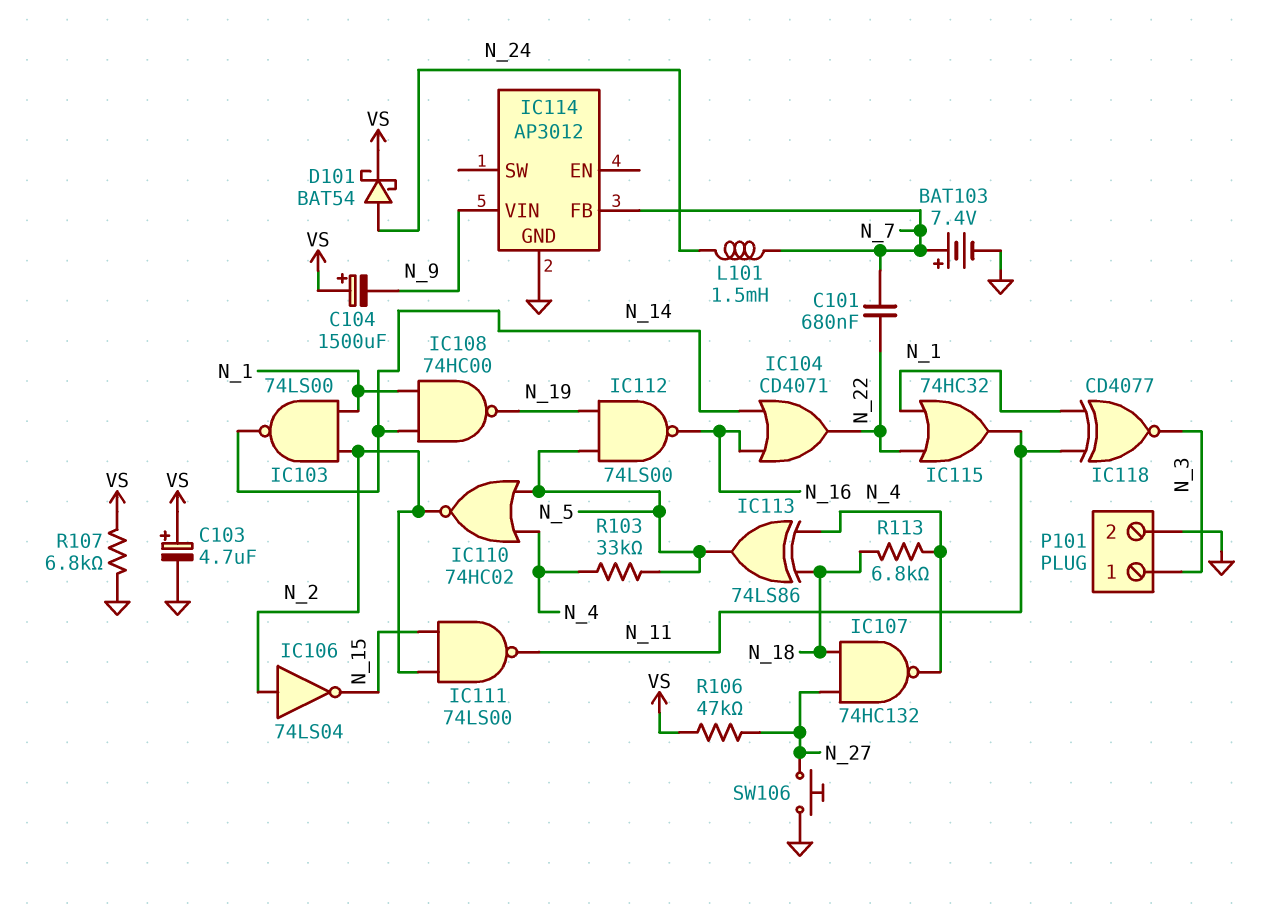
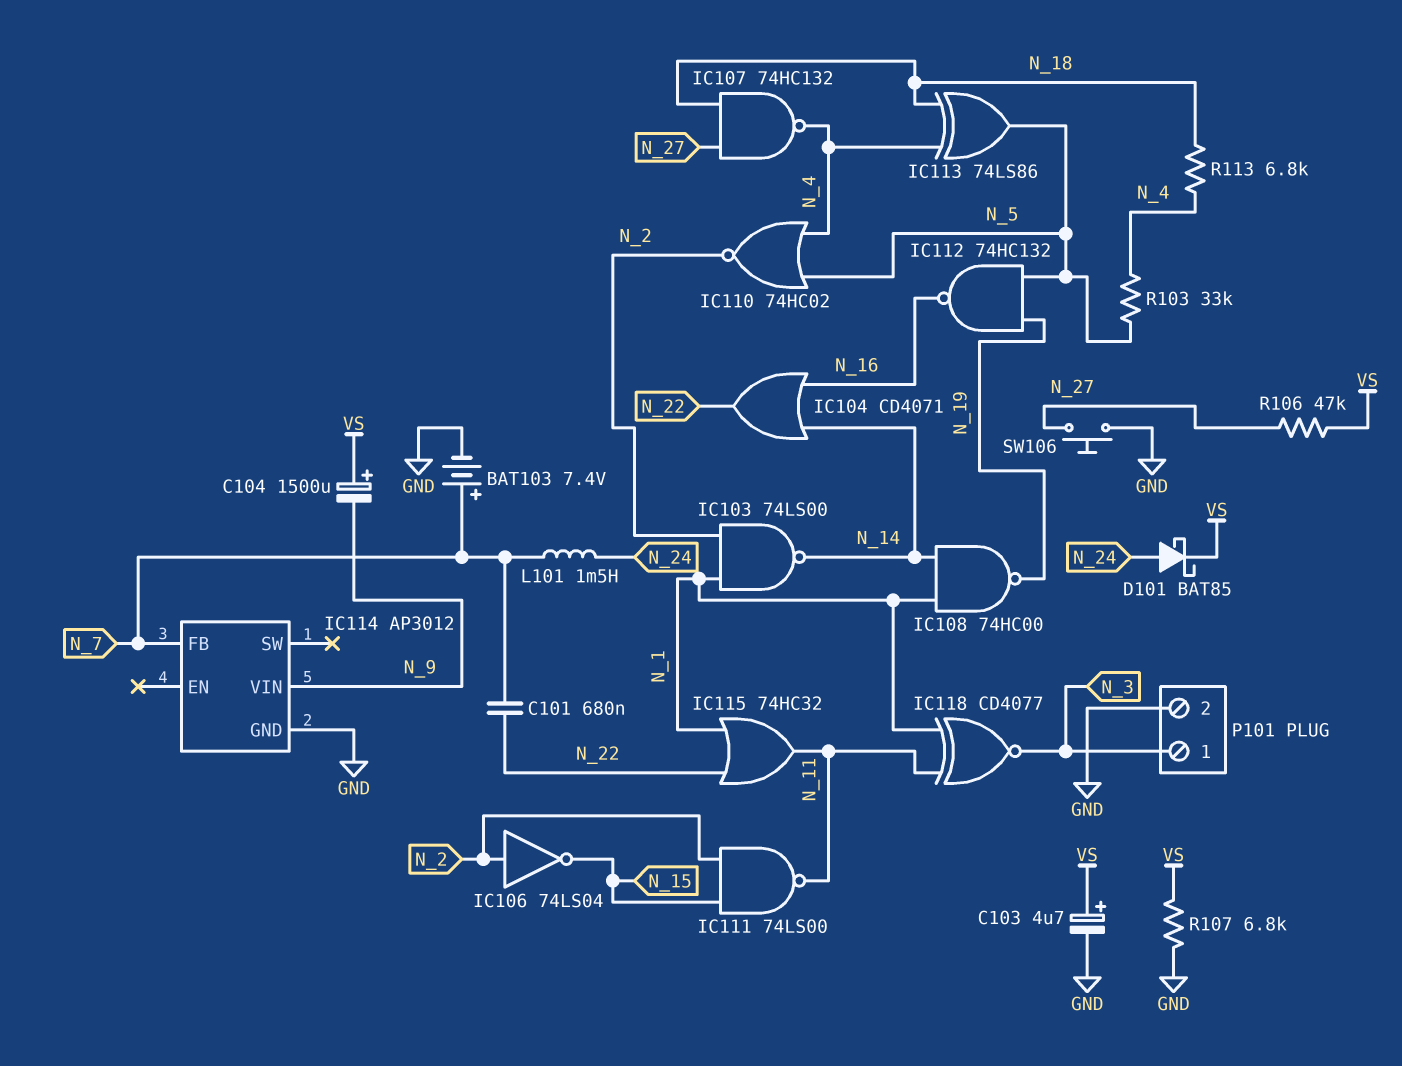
D101: schottky BAT54 (A N_24, K VS) -> schottky BAT85 (A N_24, K VS)
IC112: NAND 74LS00 (in N_5, in N_19, out N_16) -> NAND 74HC132 (in N_5, in N_19, out N_16)

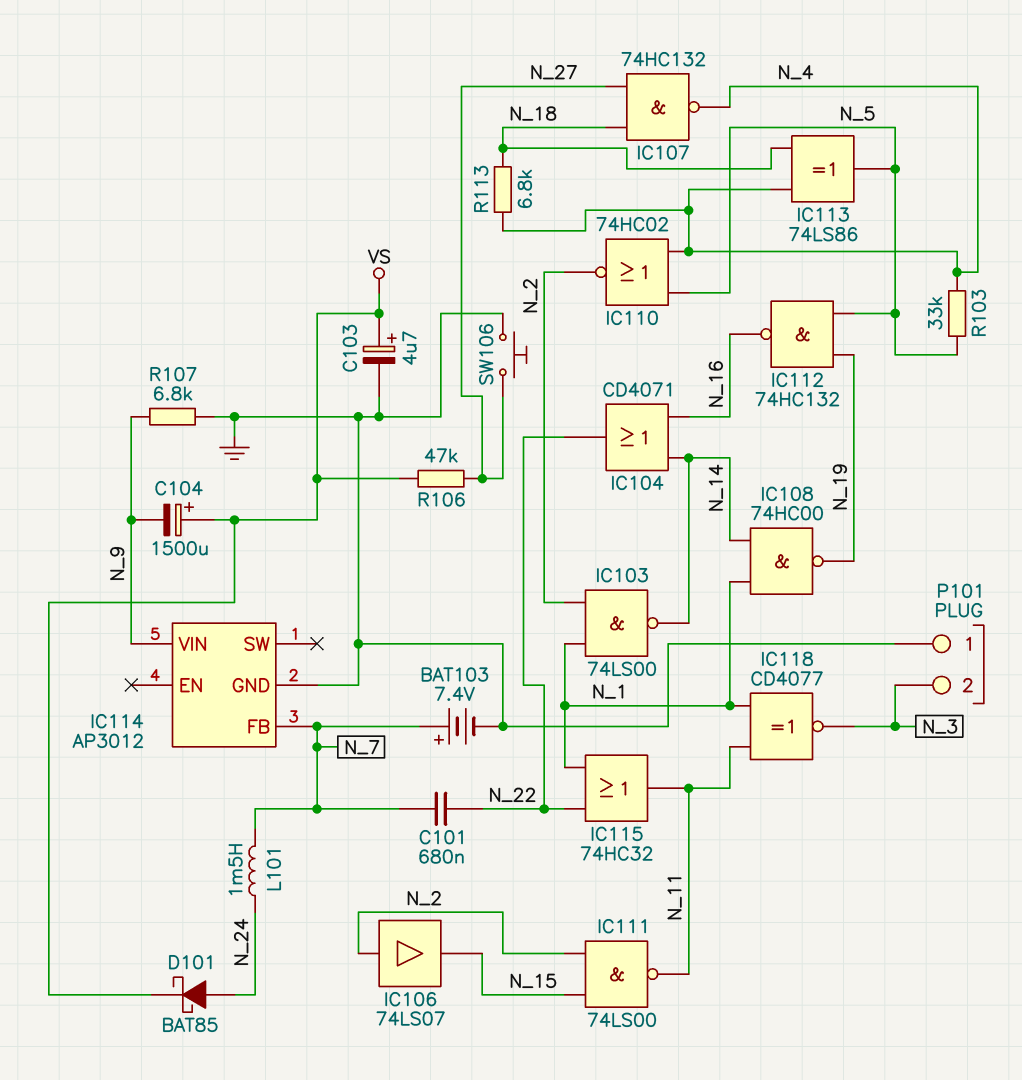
IC106: NOT 74LS04 (in N_2, out N_15) -> buffer 74LS07 (in N_2, out N_15)
P101 pin 1: N_3 -> GND
P101 pin 2: GND -> N_3
R107: 6.8k (GND, VS) -> 6.8k (GND, N_9)

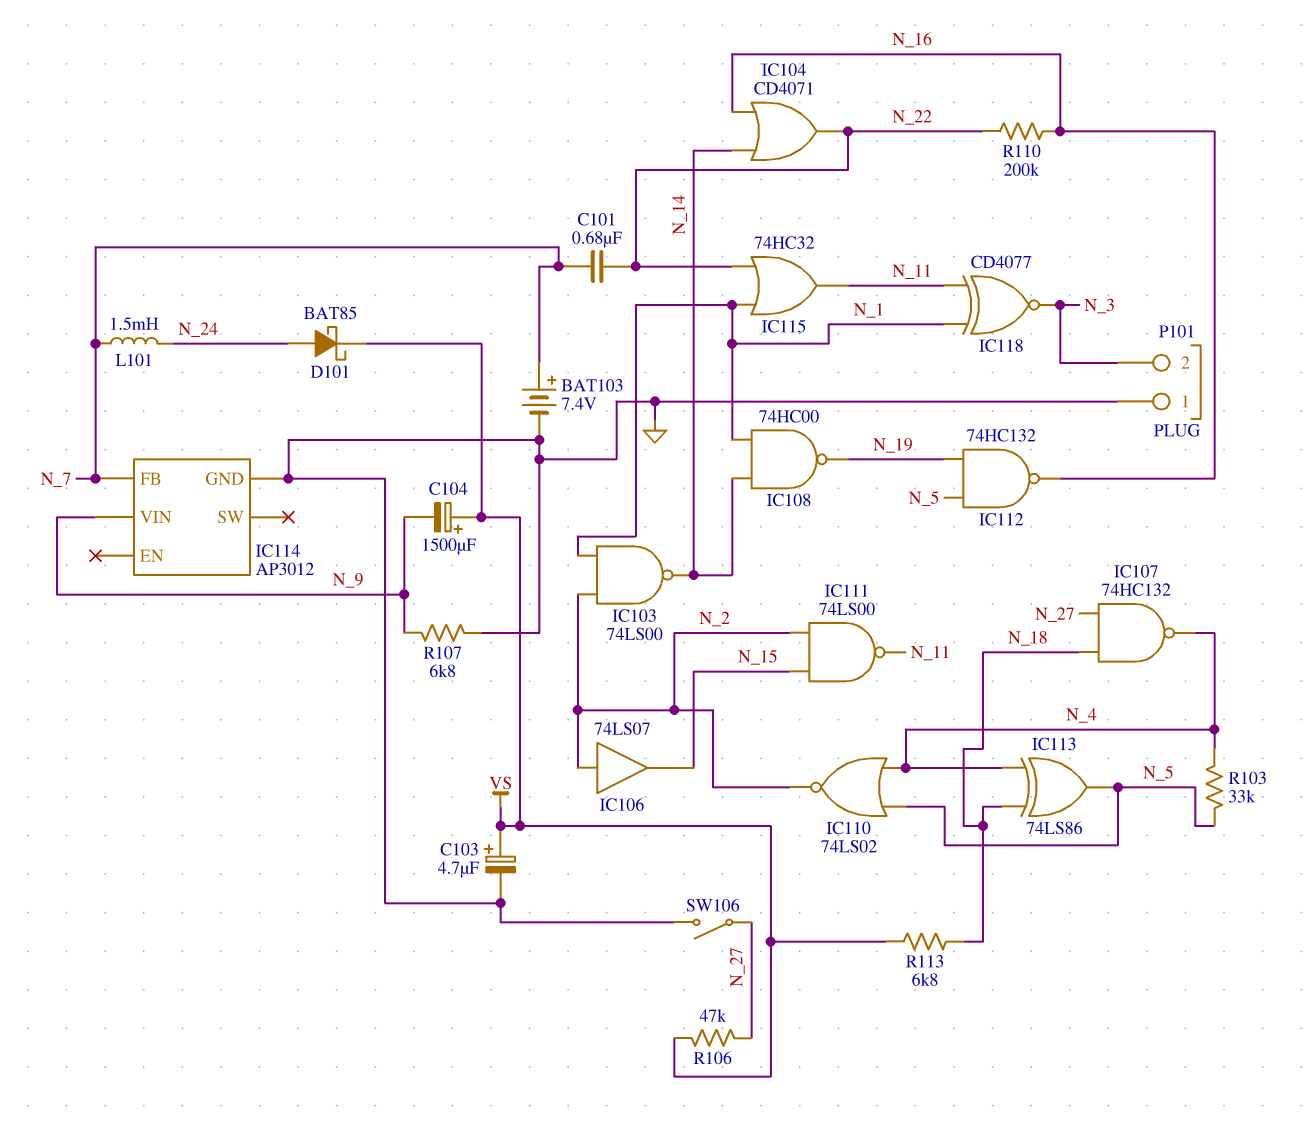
IC110: NOR 74HC02 (in N_4, in N_5, out N_2) -> NOR 74LS02 (in N_4, in N_5, out N_2)
R110: none -> 200k (N_16, N_22)
R113: 6.8k (N_4, N_18) -> 6.8k (N_18, VS)
SW106: button (GND, N_27) -> switch (GND, N_27)

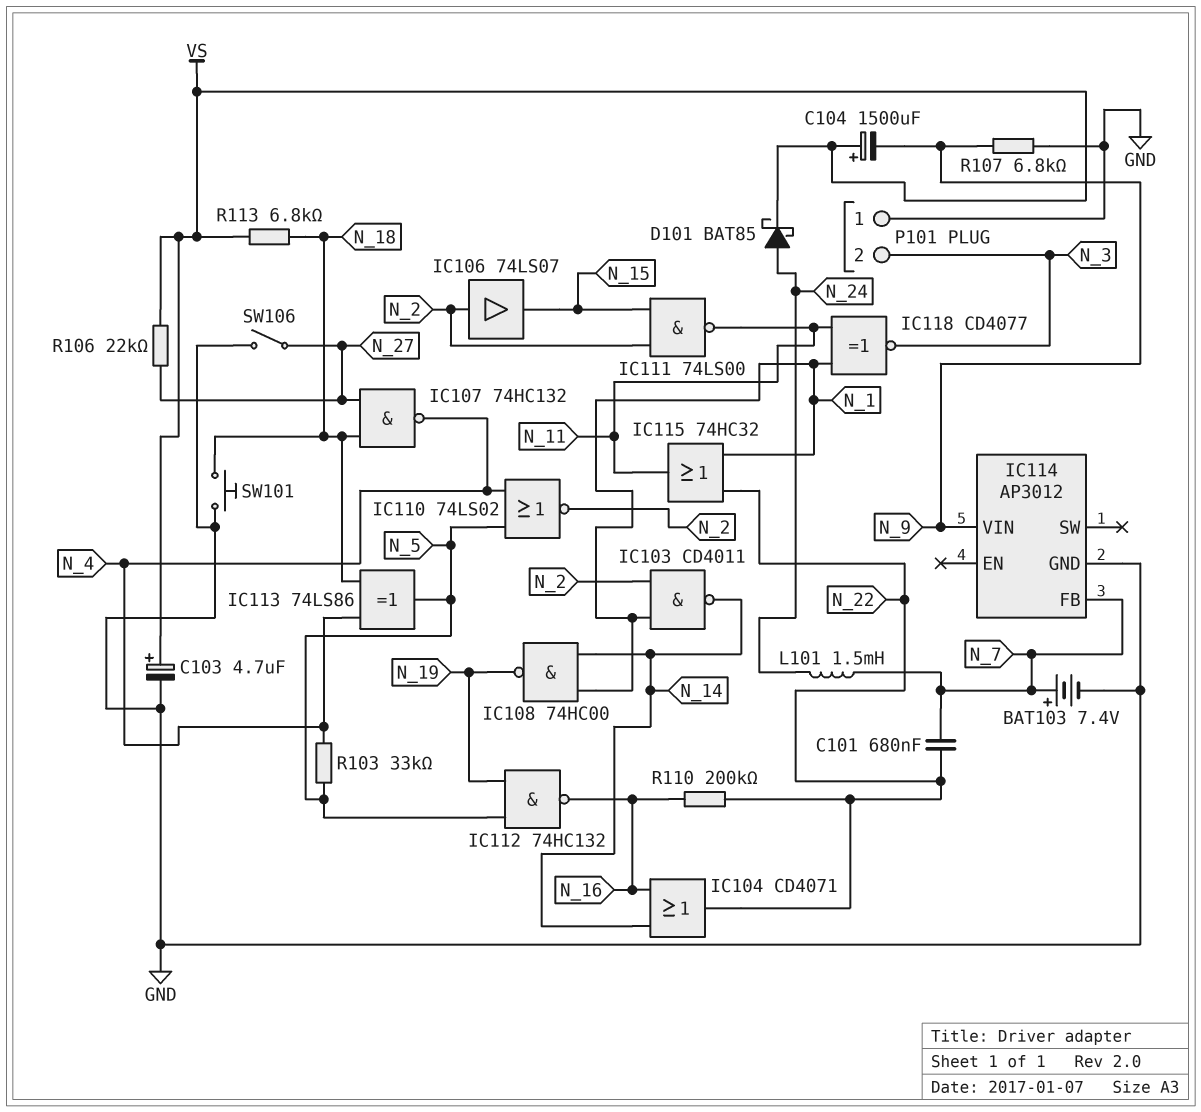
IC103: NAND 74LS00 (in N_1, in N_2, out N_14) -> NAND CD4011 (in N_1, in N_2, out N_14)
R106: 47k (N_27, VS) -> 22k (N_27, VS)
SW101: none -> button (GND, N_18)

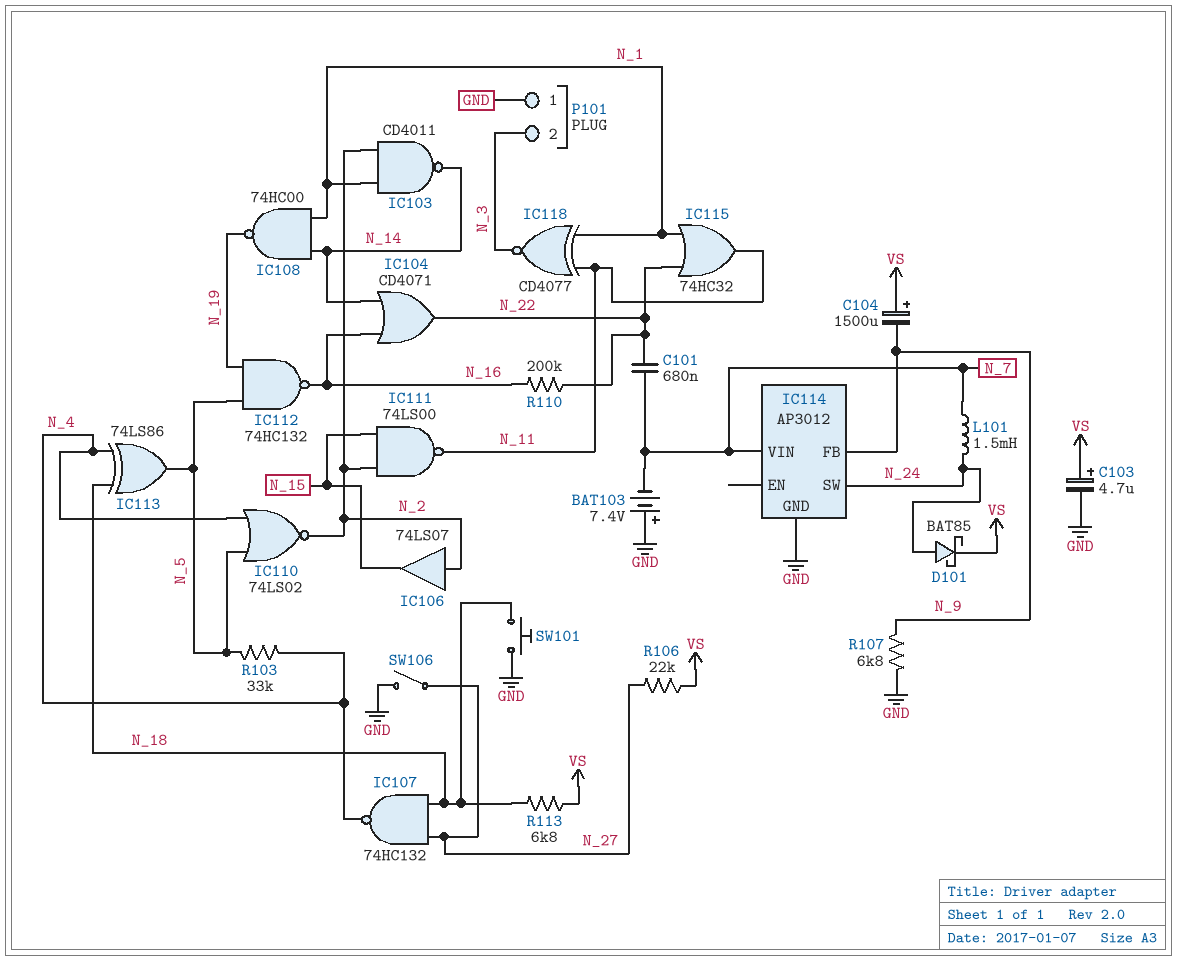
BAT103: 7.4V (plus N_7, minus GND) -> 7.4V (plus GND, minus N_7)
IC114 pin FB: N_7 -> N_9
IC114 pin SW: none -> N_24
IC114 pin VIN: N_9 -> N_7

